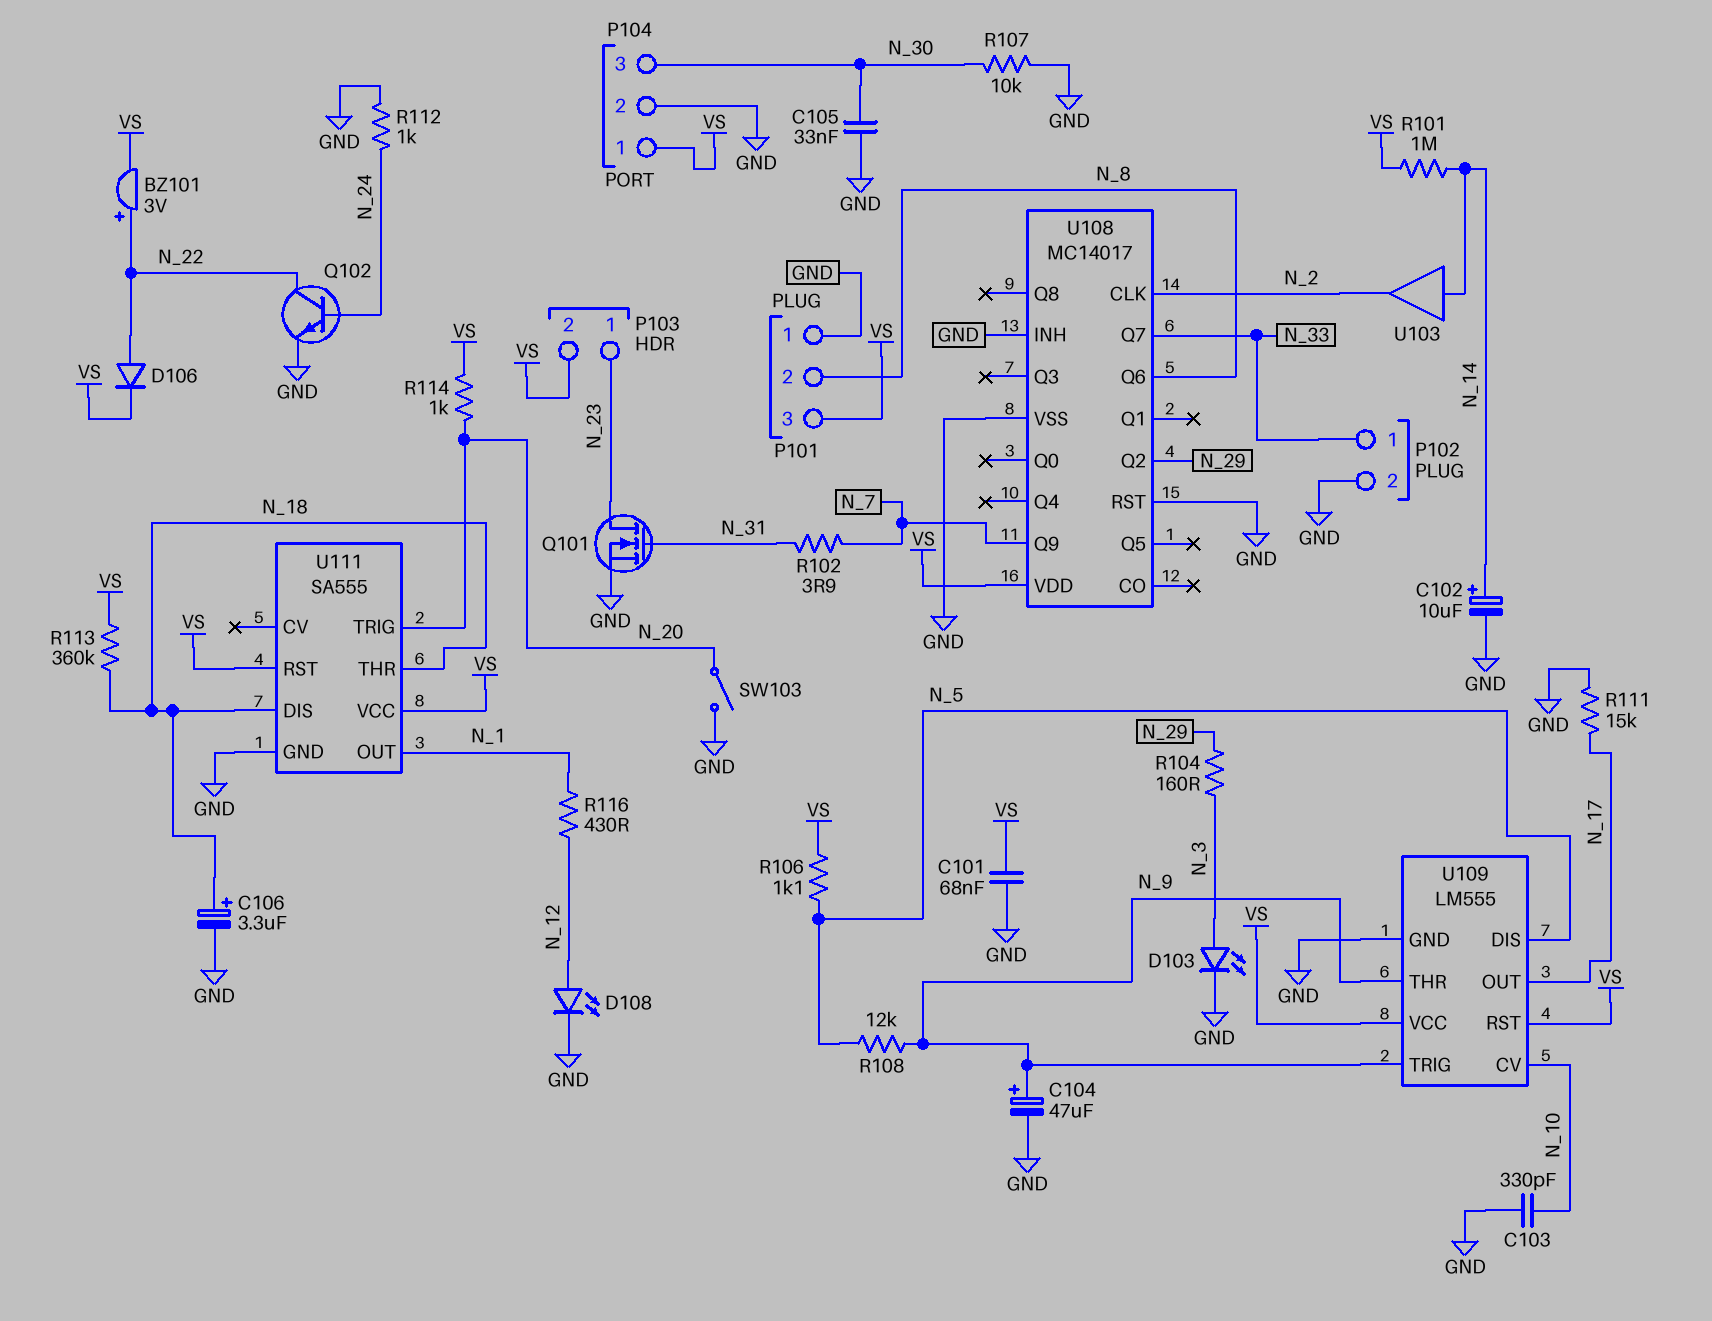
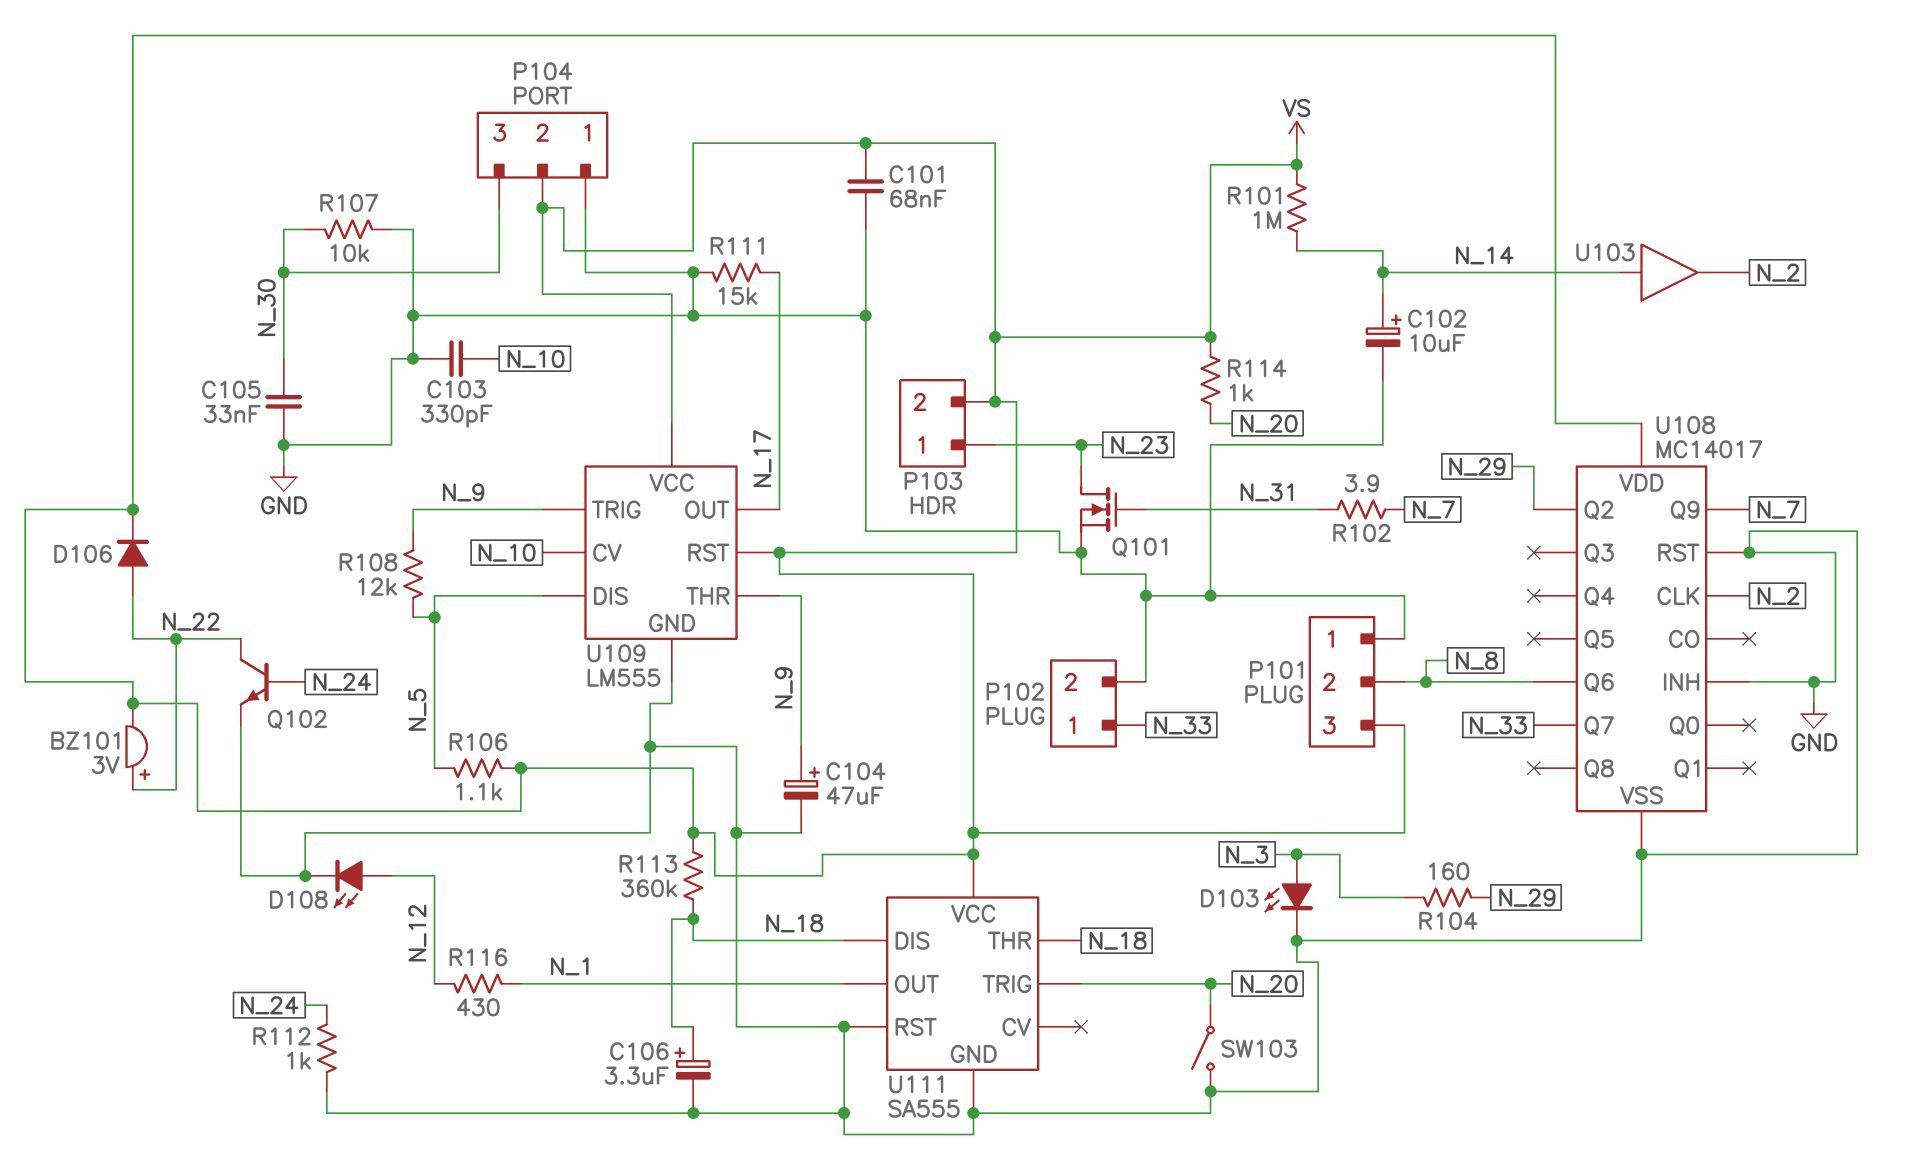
P104 pin 1: VS -> GND
P104 pin 2: GND -> VS
U111 pin RST: VS -> GND

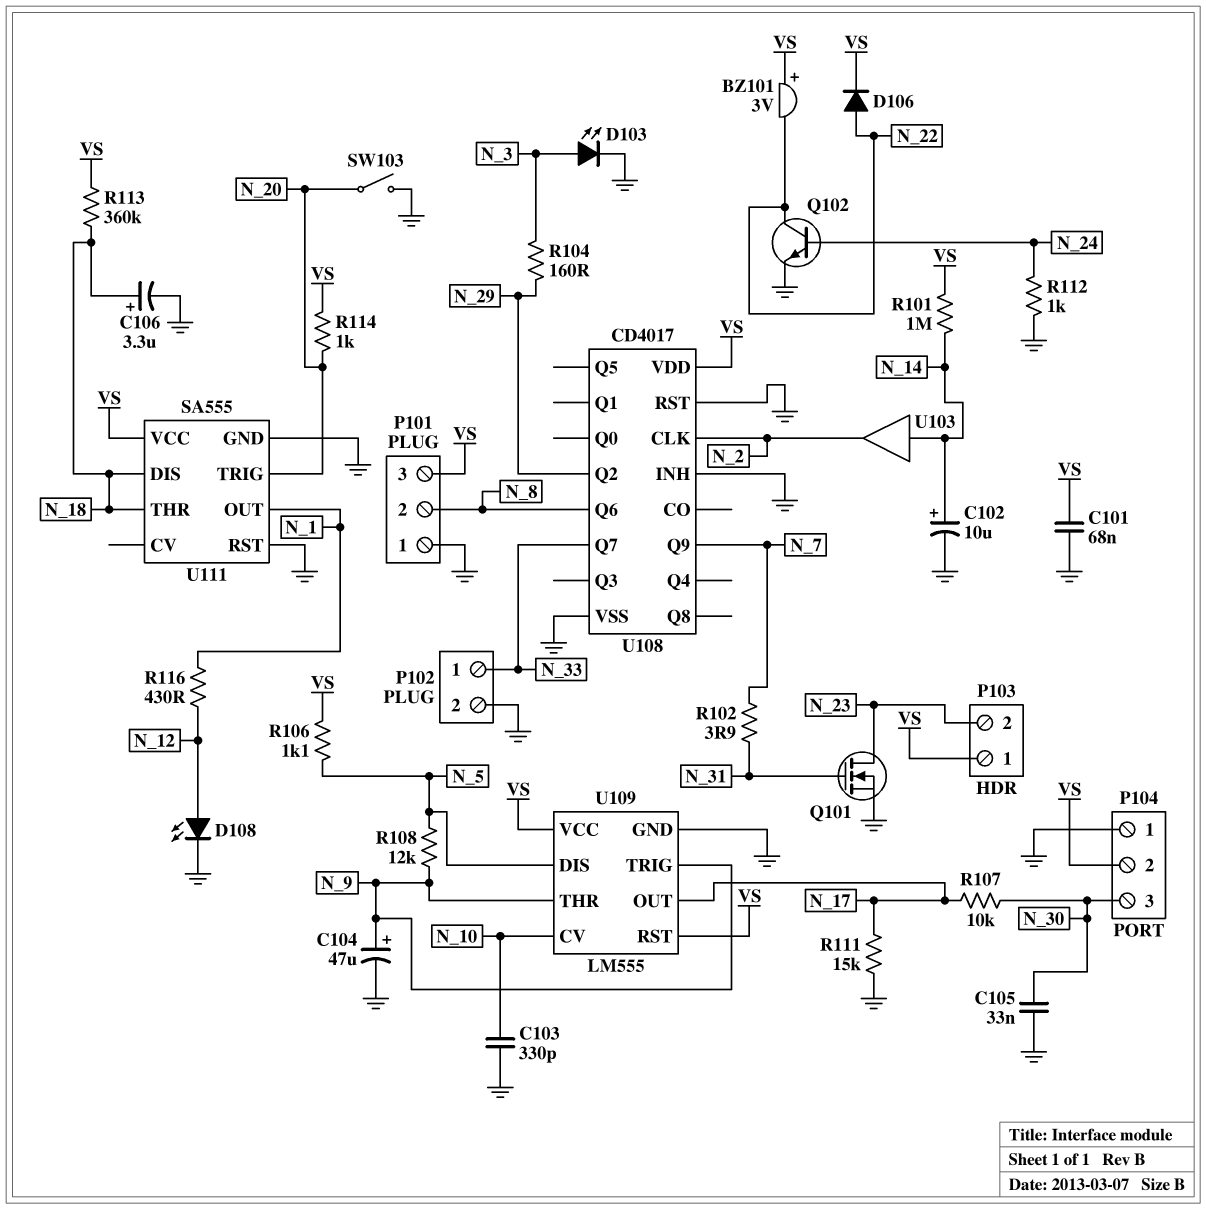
BZ101: buzzer 3V (plus N_22, minus VS) -> buzzer 3V (plus VS, minus N_22)
P103 pin 1: N_23 -> VS
P103 pin 2: VS -> N_23
R107: 10k (GND, N_30) -> 10k (N_17, N_30)
U108: MC14017 -> CD4017

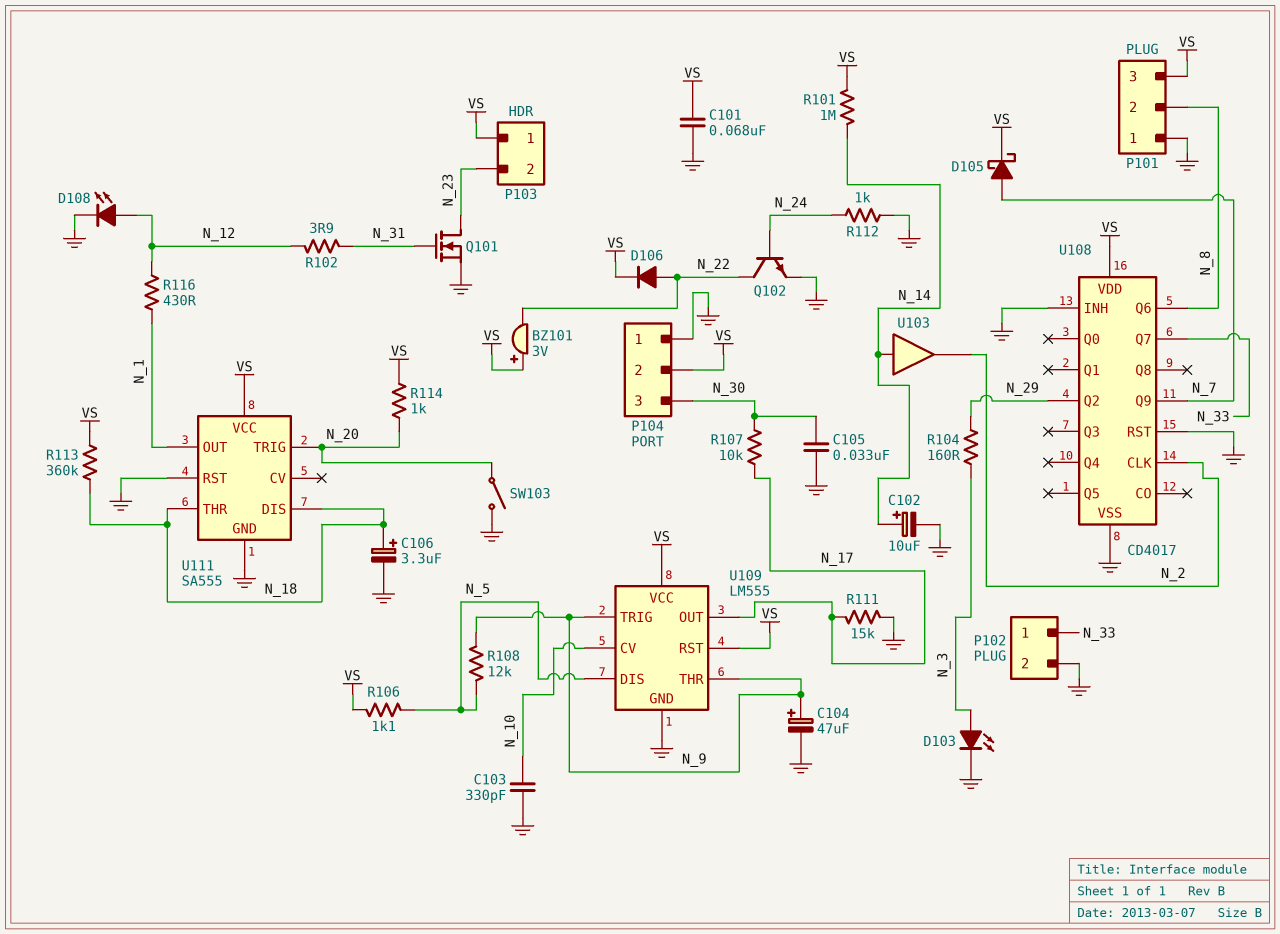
D105: none -> schottky (A N_7, K VS)
R102: 3.9 (N_7, N_31) -> 3.9 (N_12, N_31)

